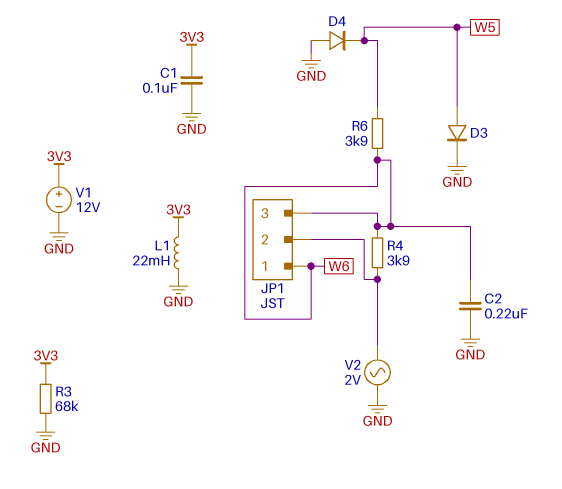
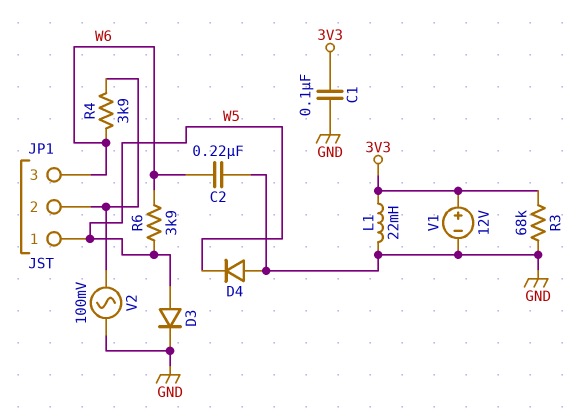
JP1 pin 1: W6 -> W5
V2: AC 2V (GND, JP1/2) -> AC 100mV (GND, JP1/2)

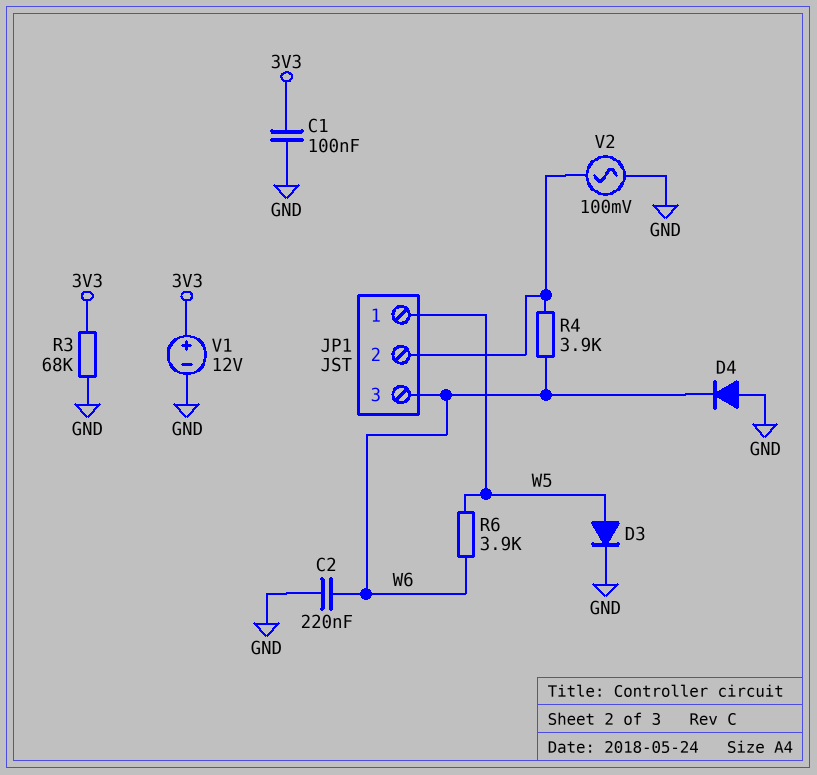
D4: diode (A GND, K W5) -> diode (A GND, K W6)
L1: 22mH (3V3, GND) -> none

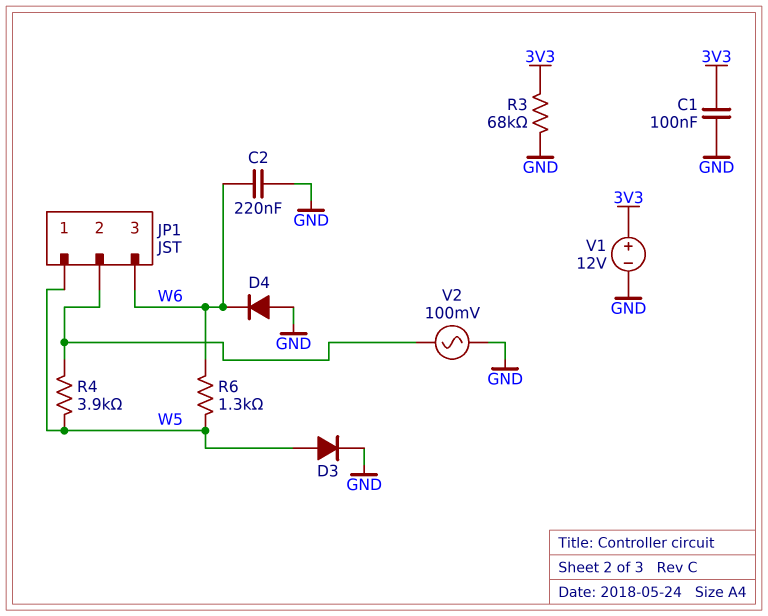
R4: 3.9k (JP1/2, W6) -> 3.9k (JP1/2, W5)
R6: 3.9k (W5, W6) -> 1.3k (W5, W6)

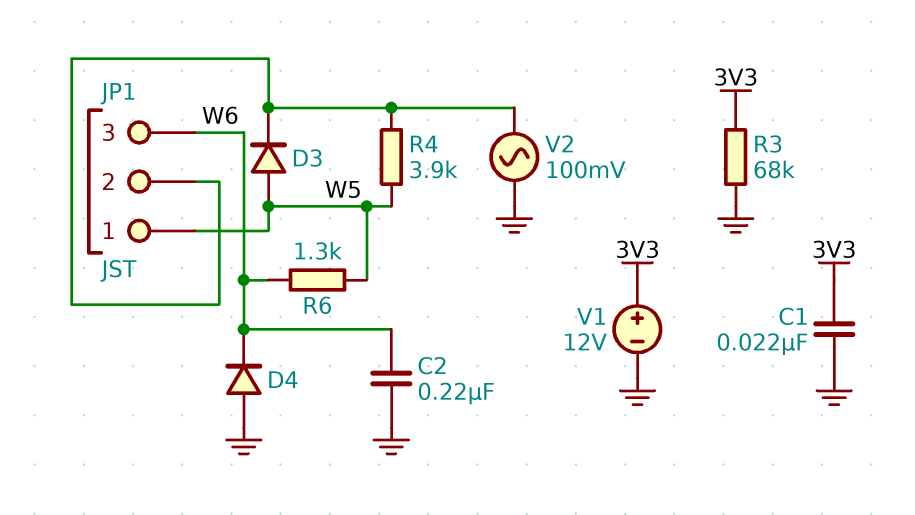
C1: 100nF (3V3, GND) -> 22nF (3V3, GND)
D3: diode (A W5, K GND) -> diode (A W5, K JP1/2)

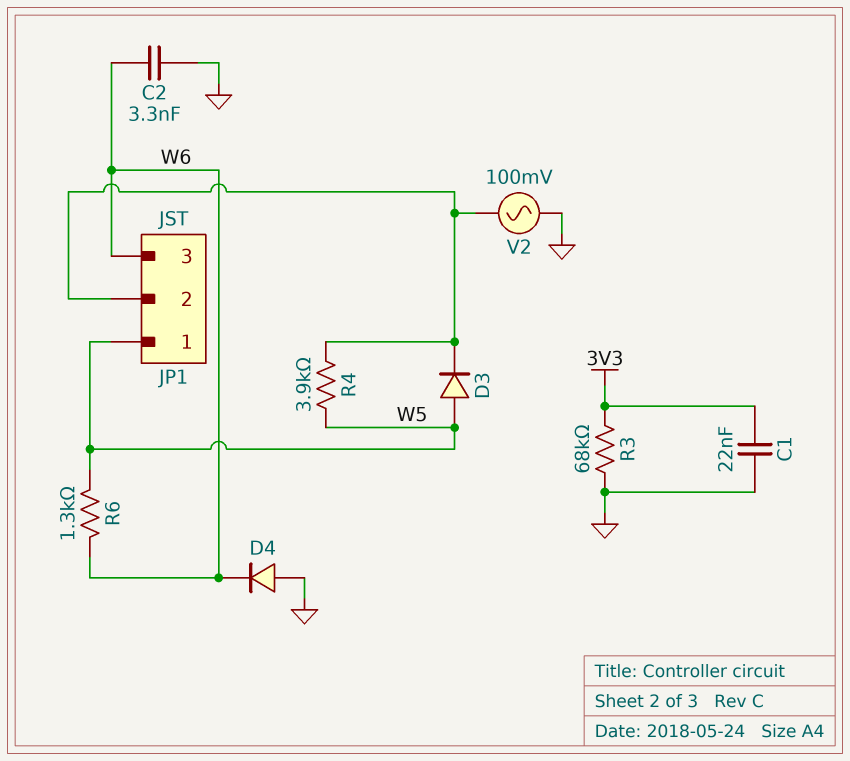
C2: 220nF (GND, W6) -> 3.3nF (GND, W6)
V1: 12V (plus 3V3, minus GND) -> none

